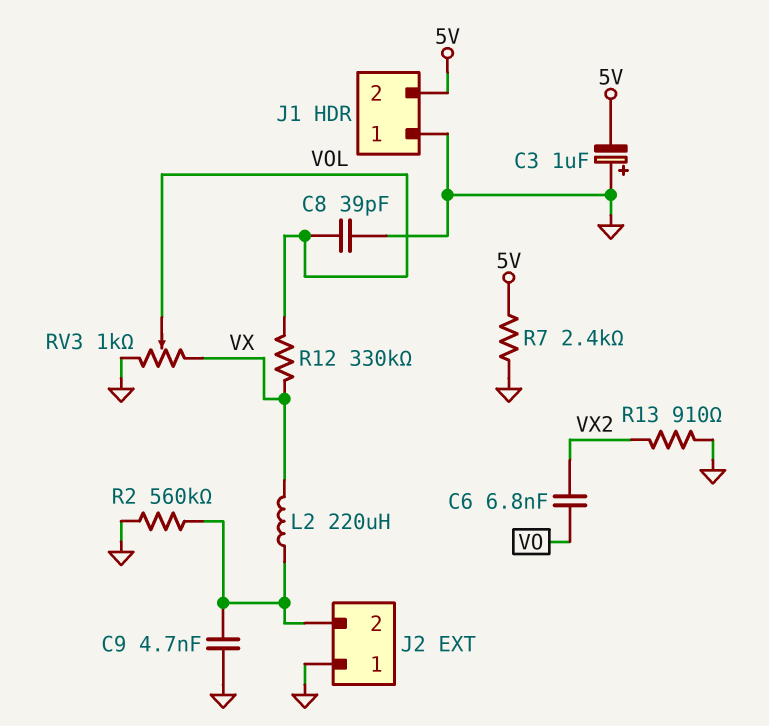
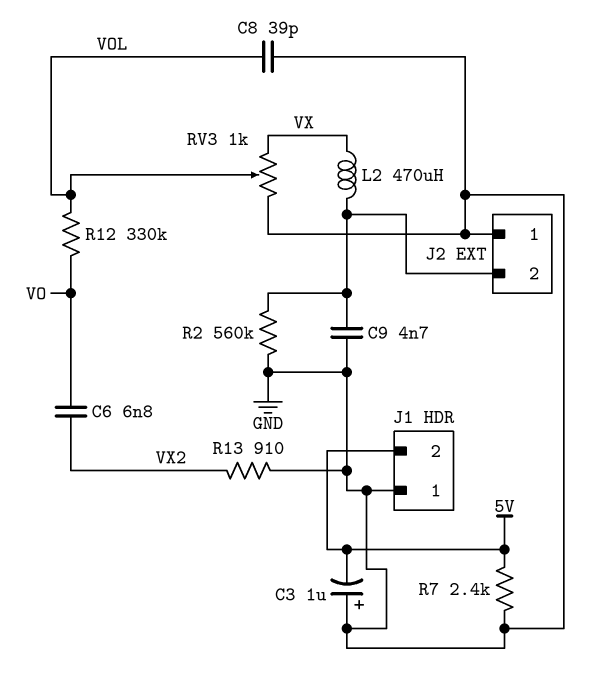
L2: 220uH (J2/2, VX) -> 470uH (J2/2, VX)
R12: 330k (VOL, VX) -> 330k (VO, VOL)

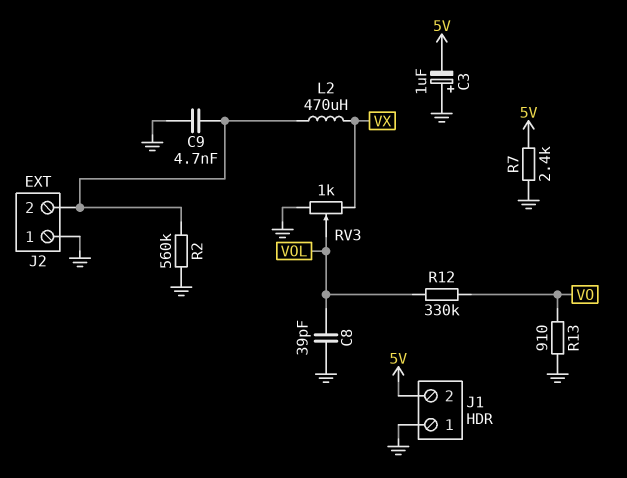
C6: 6.8nF (VO, VX2) -> none
R13: 910 (GND, VX2) -> 910 (GND, VO)

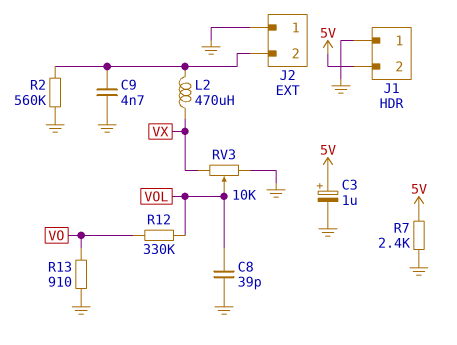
C3: 1uF (plus GND, minus 5V) -> 1uF (plus 5V, minus GND)
RV3: 1k (GND, VX, wiper VOL) -> 10k (GND, VX, wiper VOL)

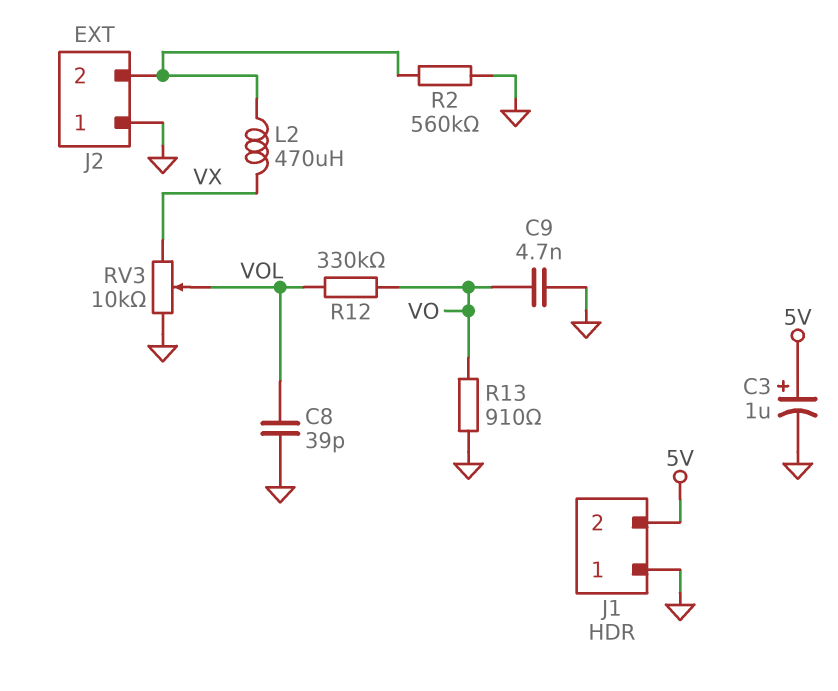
C9: 4.7nF (GND, J2/2) -> 4.7nF (GND, VO)
R7: 2.4k (5V, GND) -> none

